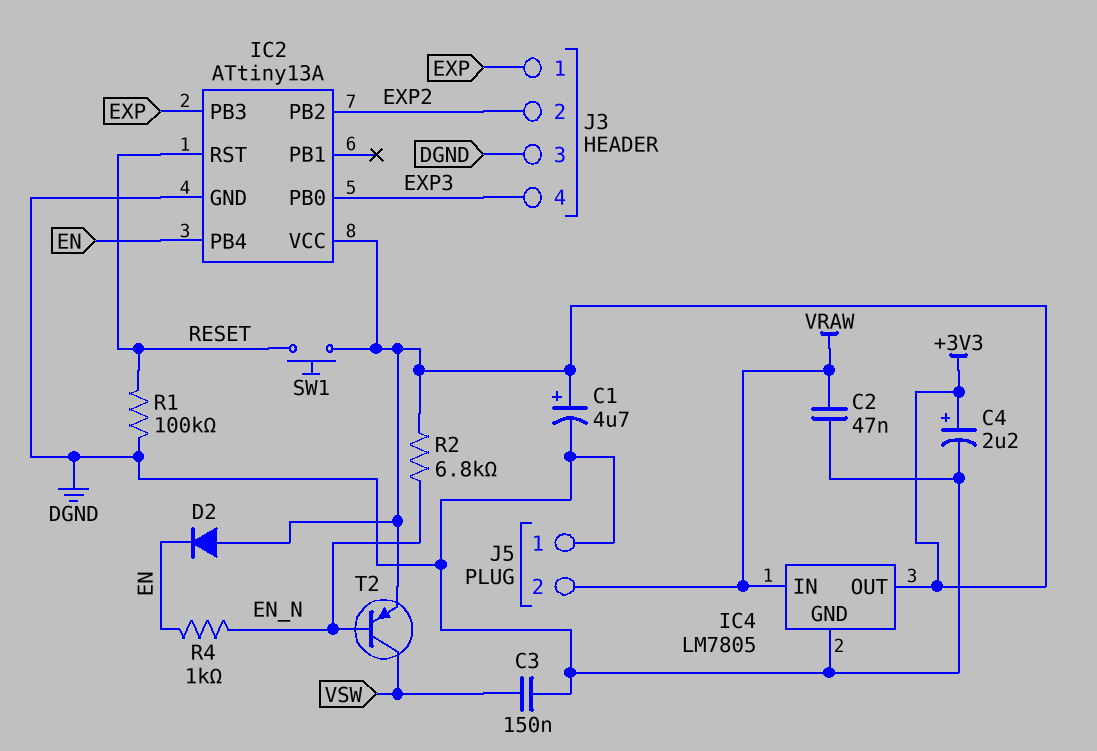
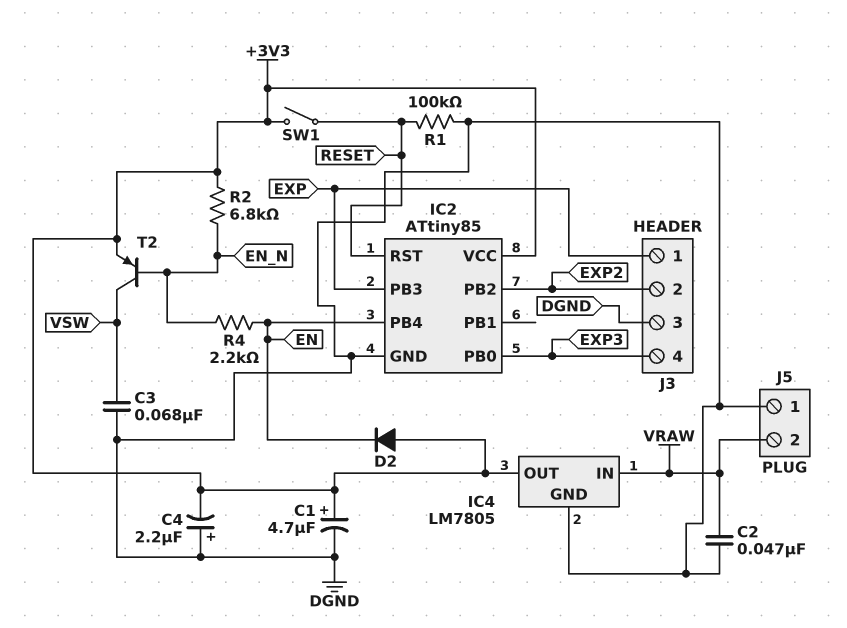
C3: 150nF (DGND, VSW) -> 68nF (DGND, VSW)
C4: 2.2uF (plus +3V3, minus DGND) -> 2.2uF (plus DGND, minus +3V3)
IC2: ATtiny13A -> ATtiny85
R4: 1k (EN, EN_N) -> 2.2k (EN, EN_N)
SW1: button (+3V3, RESET) -> switch (+3V3, RESET)

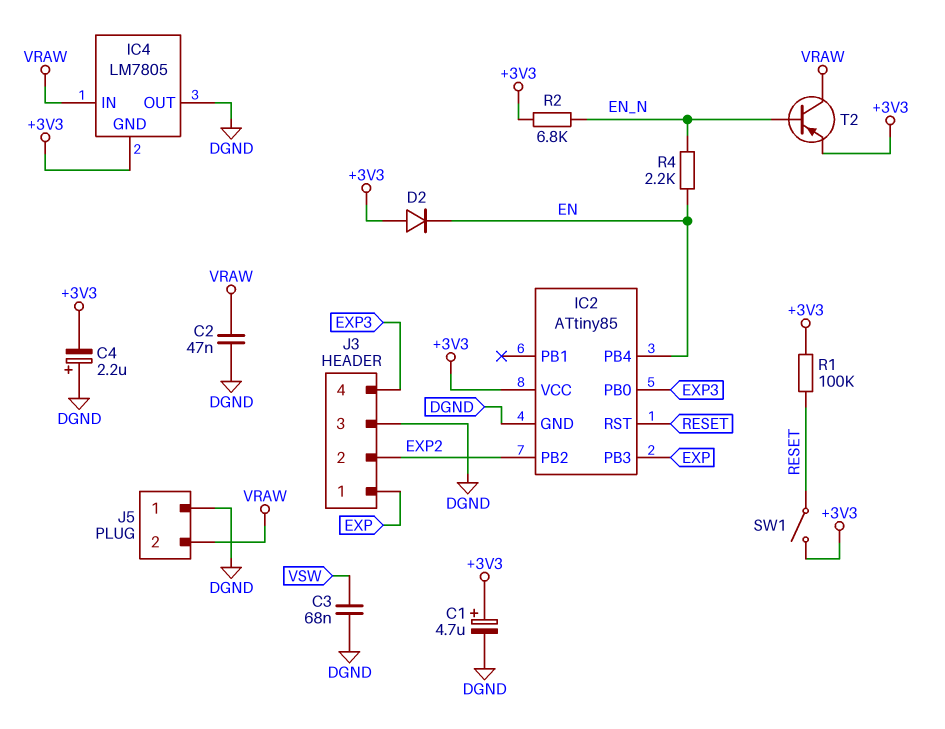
IC4 pin GND: DGND -> +3V3
IC4 pin OUT: +3V3 -> DGND
R1: 100k (DGND, RESET) -> 100k (+3V3, RESET)
T2: PNP (B EN_N, C VSW, E +3V3) -> PNP (B EN_N, C VRAW, E +3V3)

